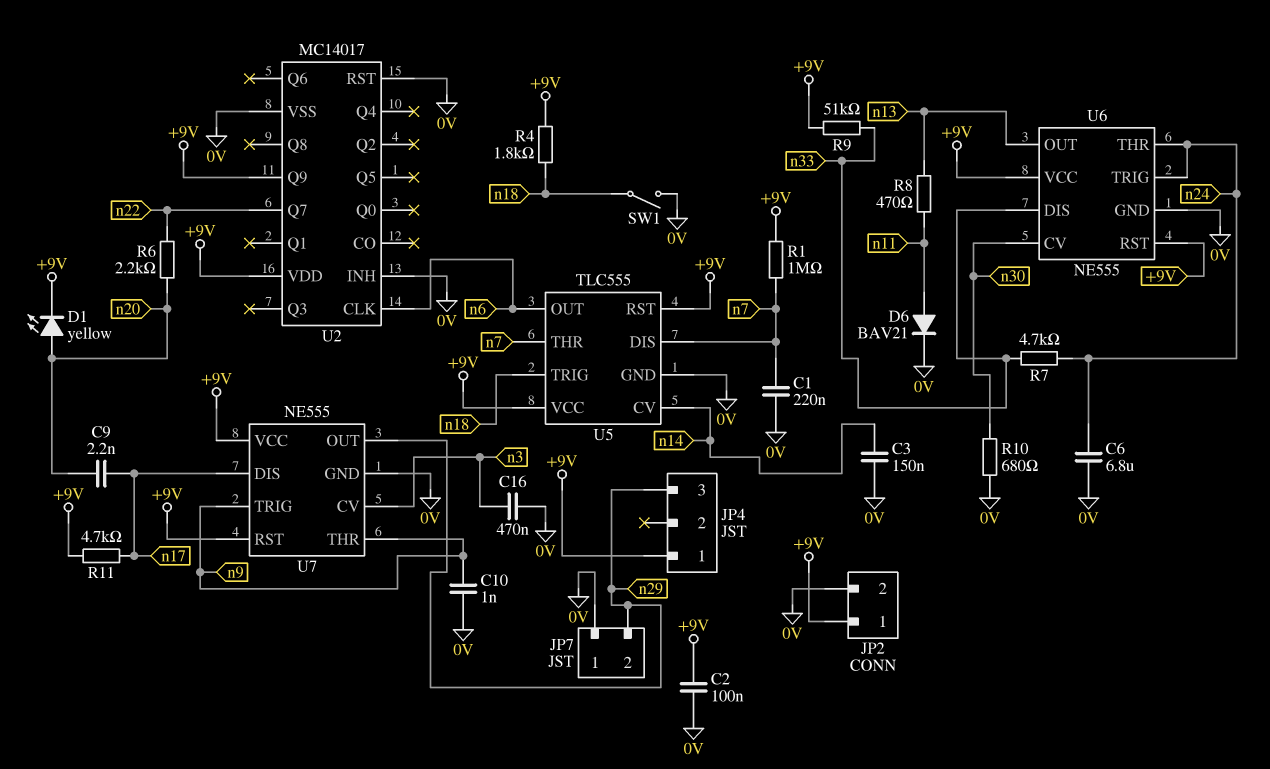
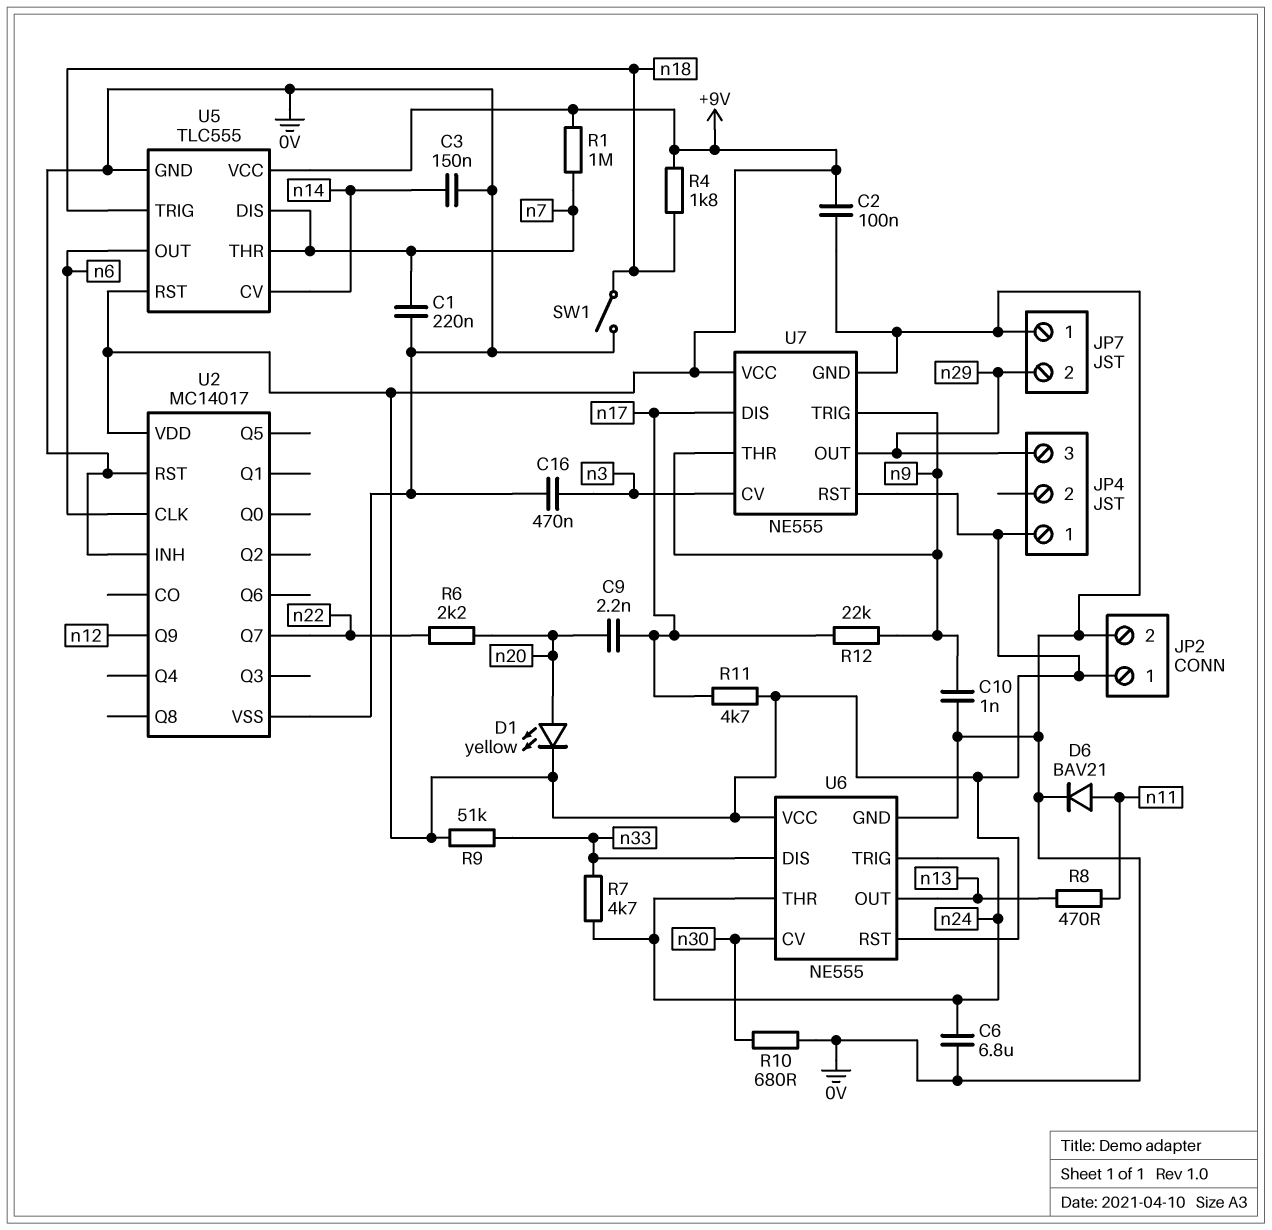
R12: none -> 22k (n9, n17)
U2 pin Q9: +9V -> n12

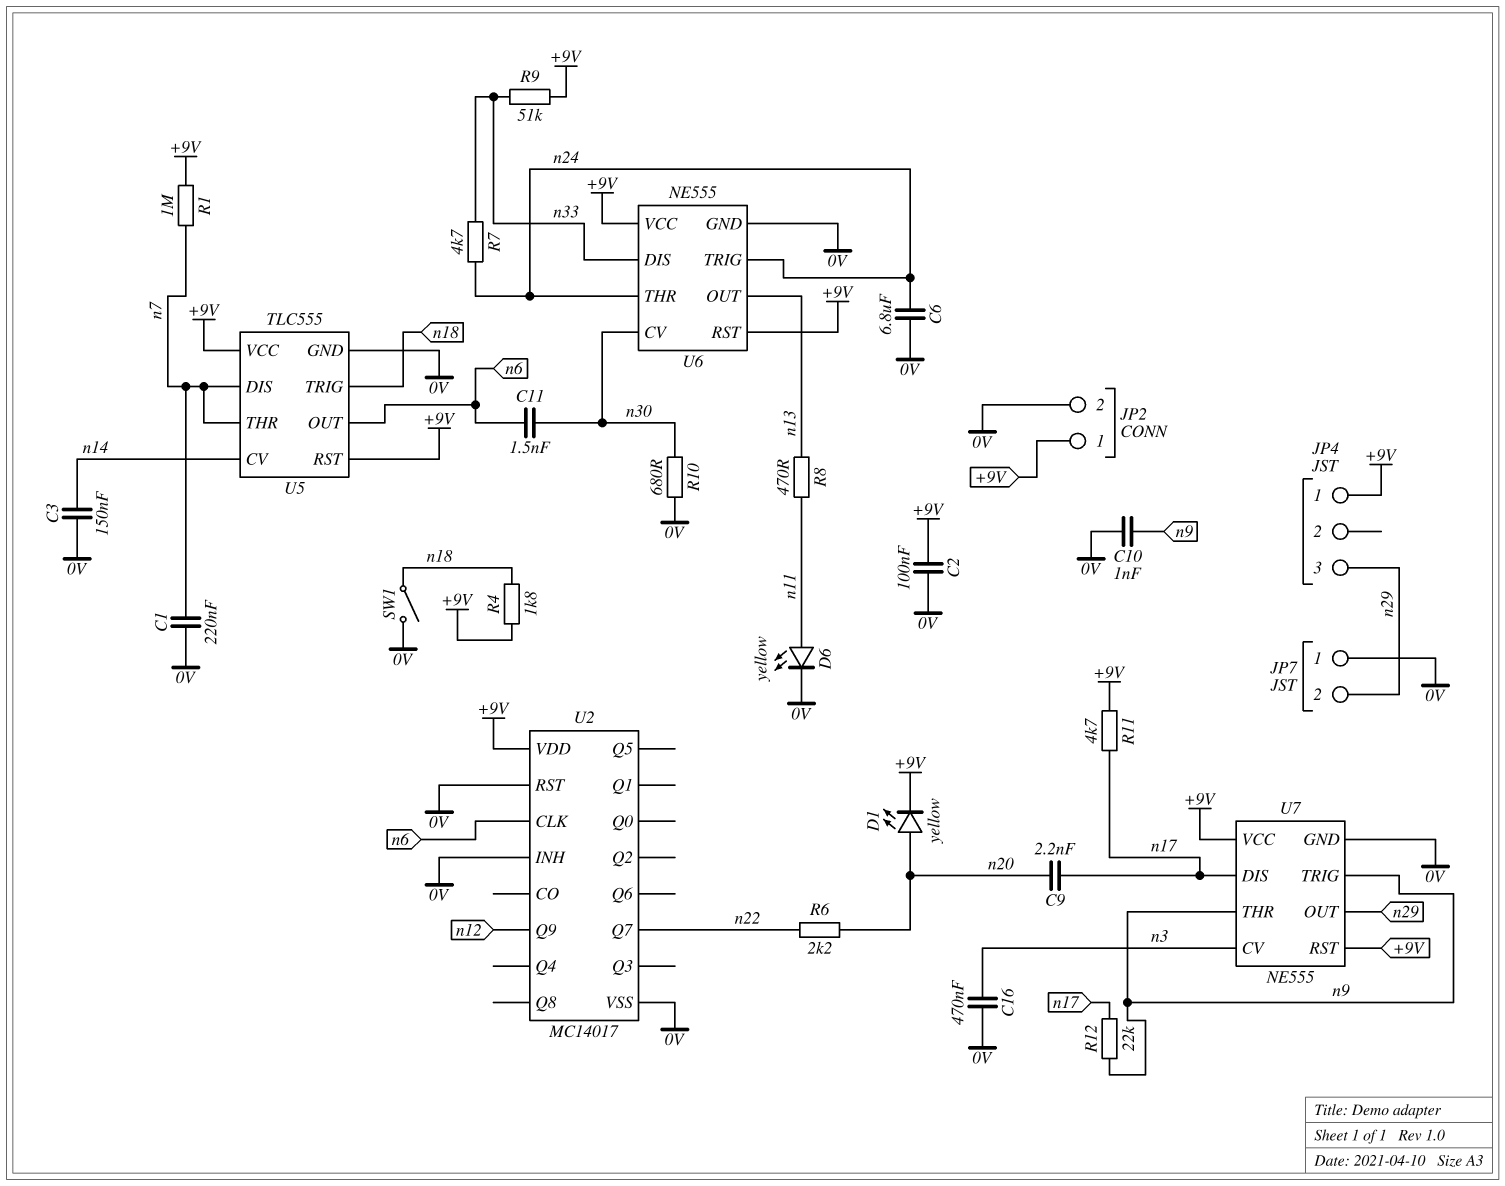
C11: none -> 1.5nF (n6, n30)
D6: diode BAV21 (A n11, K 0V) -> LED yellow (A n11, K 0V)

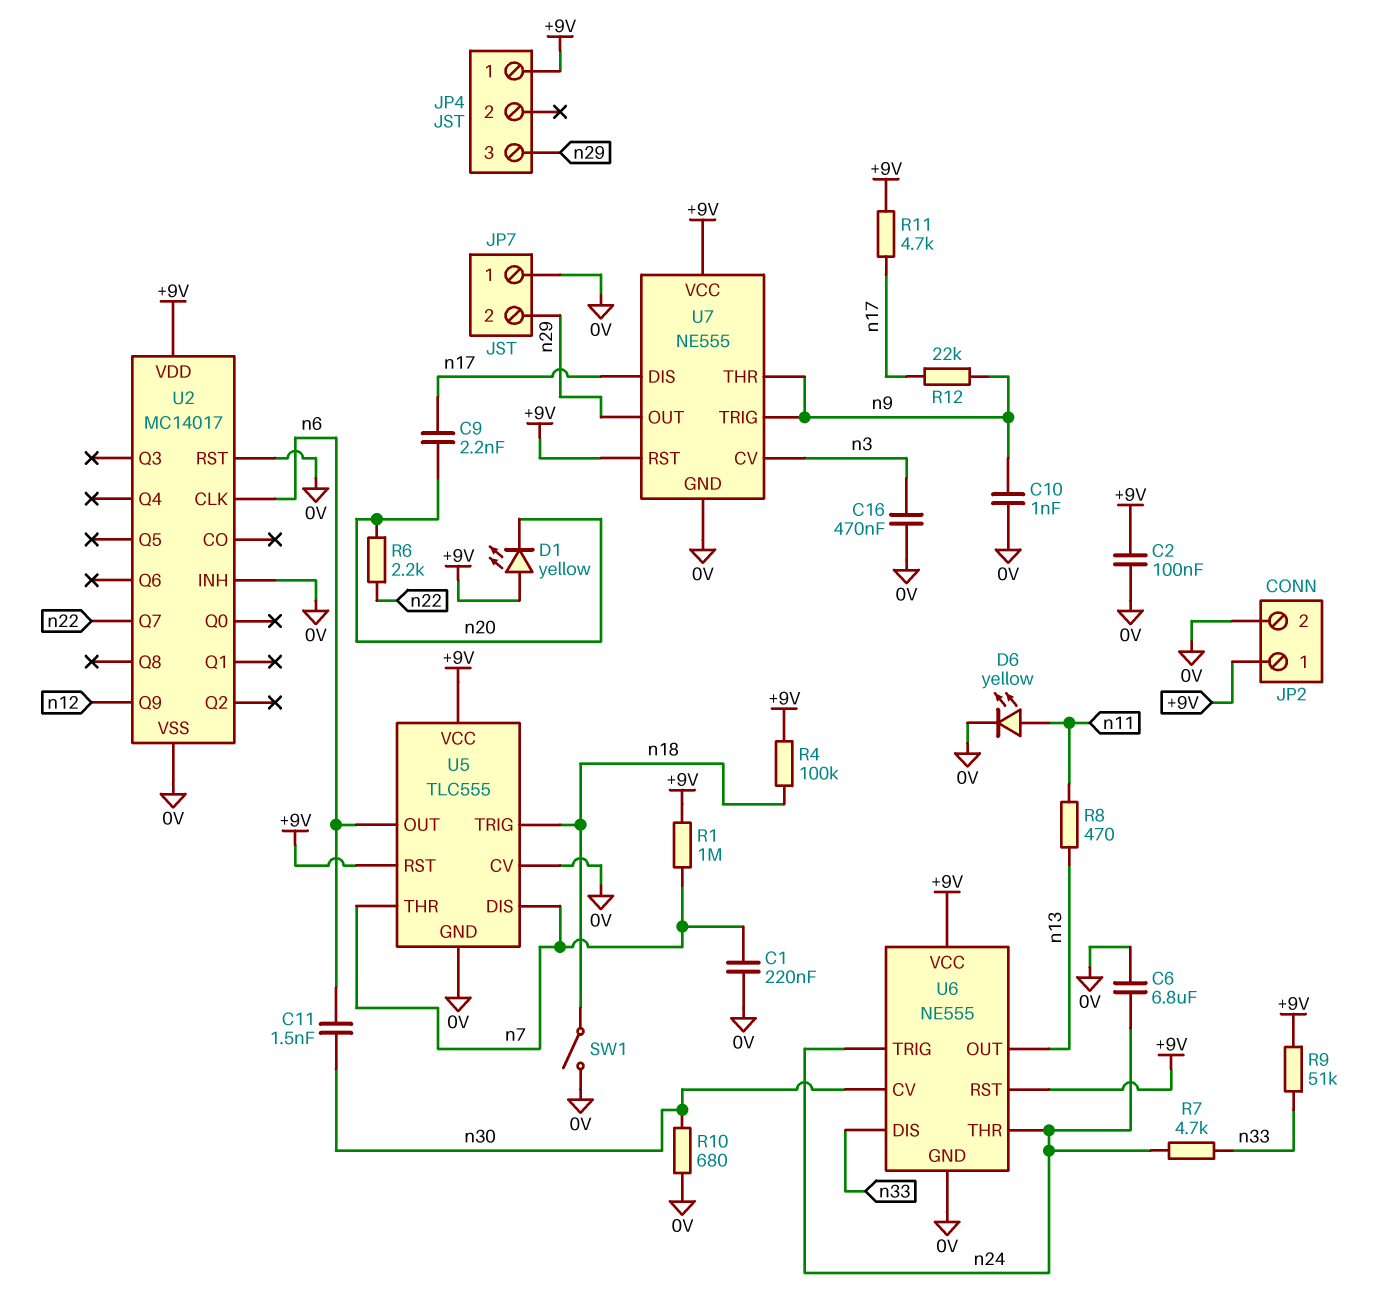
C3: 150nF (0V, n14) -> none
D1: LED yellow (A n20, K +9V) -> LED yellow (A +9V, K n20)
R4: 1.8k (+9V, n18) -> 100k (+9V, n18)
U5 pin CV: n14 -> 0V

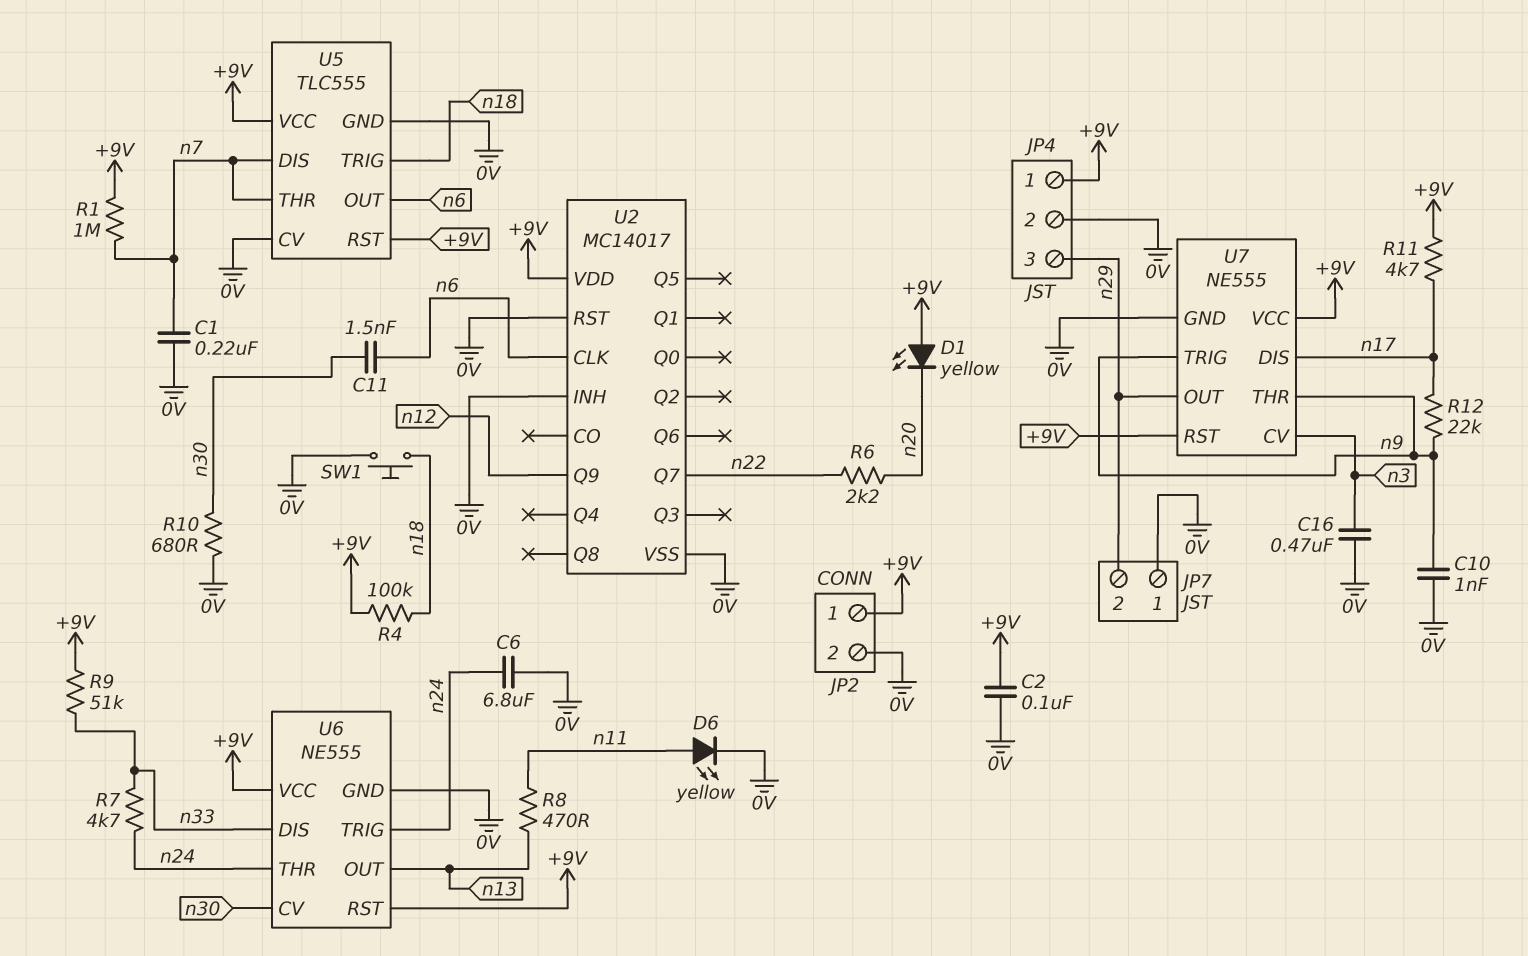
C9: 2.2nF (n17, n20) -> none
JP4 pin 2: none -> 0V
SW1: switch (0V, n18) -> button (0V, n18)

